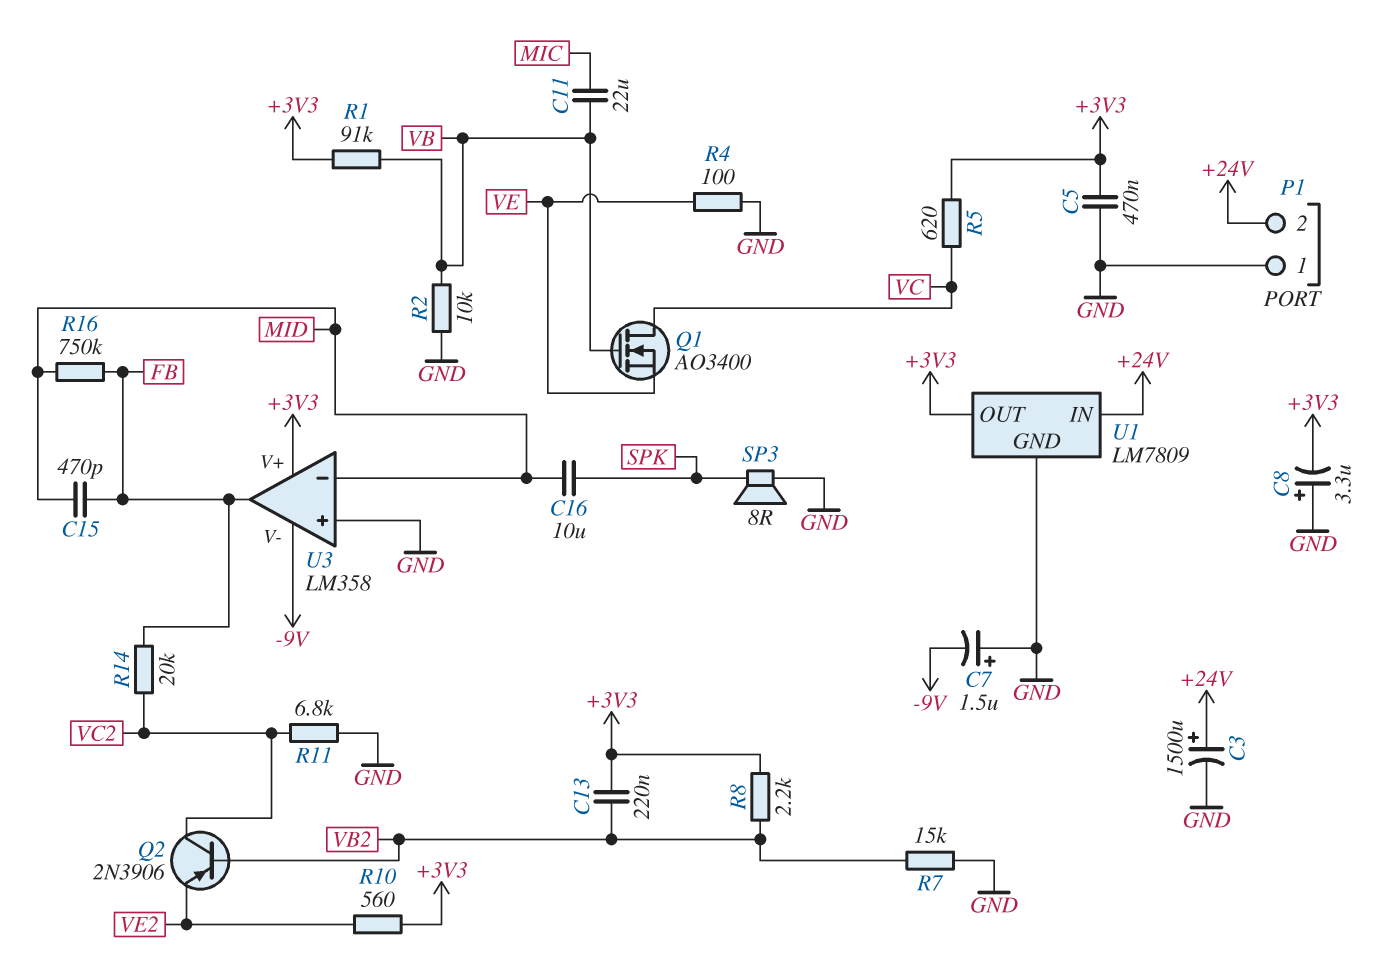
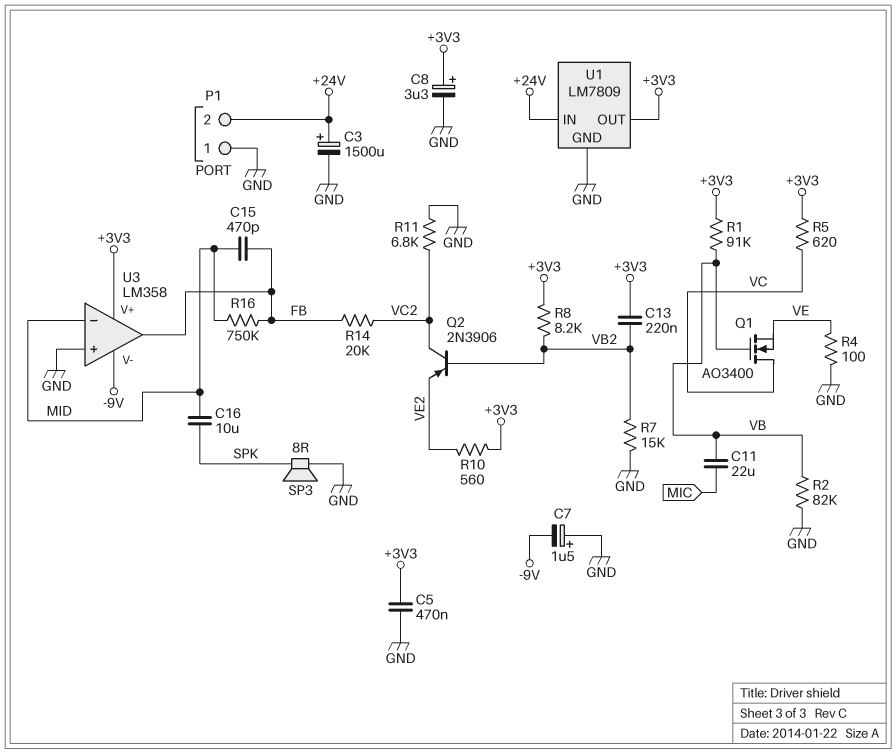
C8: 3.3uF (plus GND, minus +3V3) -> 3.3uF (plus +3V3, minus GND)
R2: 10k (GND, VB) -> 82k (GND, VB)
R8: 2.2k (+3V3, VB2) -> 8.2k (+3V3, VB2)

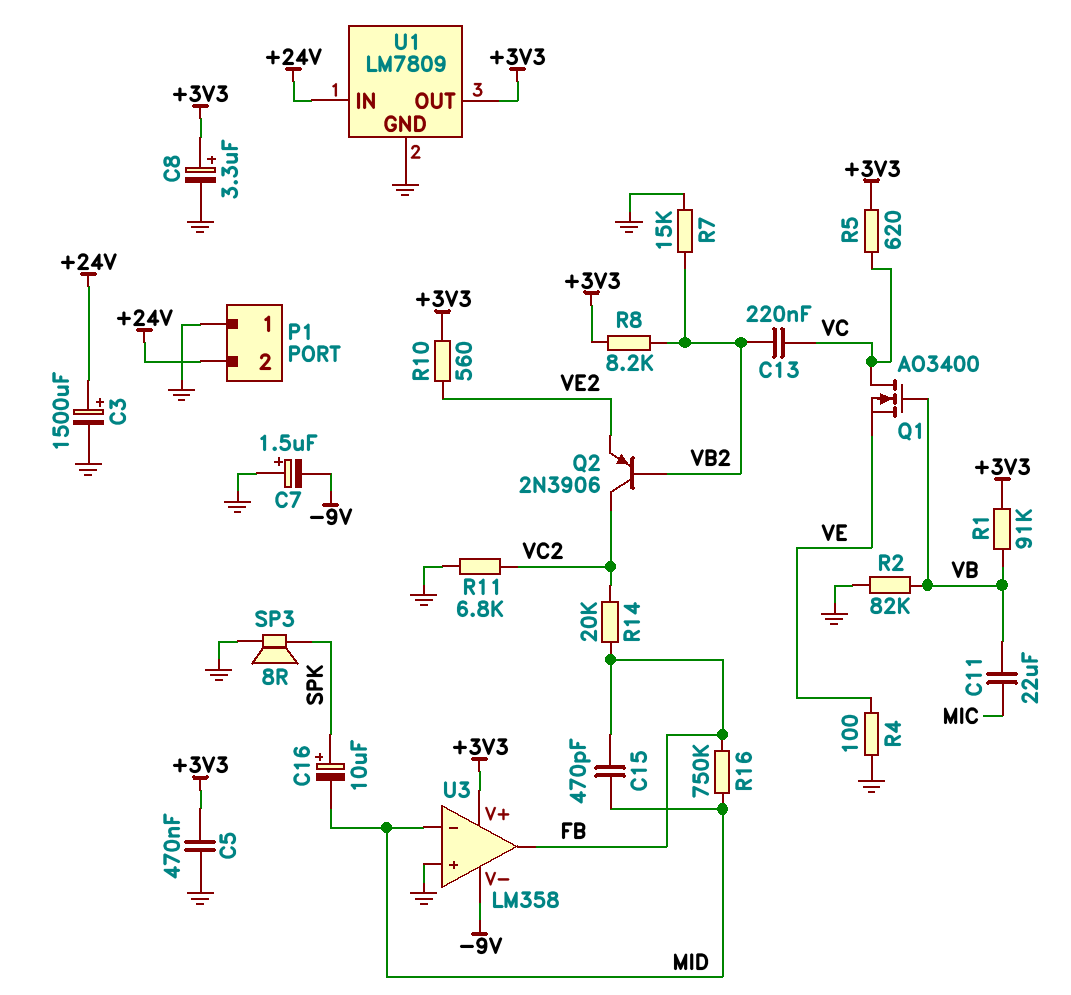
C13: 220nF (+3V3, VB2) -> 220nF (VB2, VC)
C16: 10uF (MID, SPK) -> 10uF (plus SPK, minus MID)

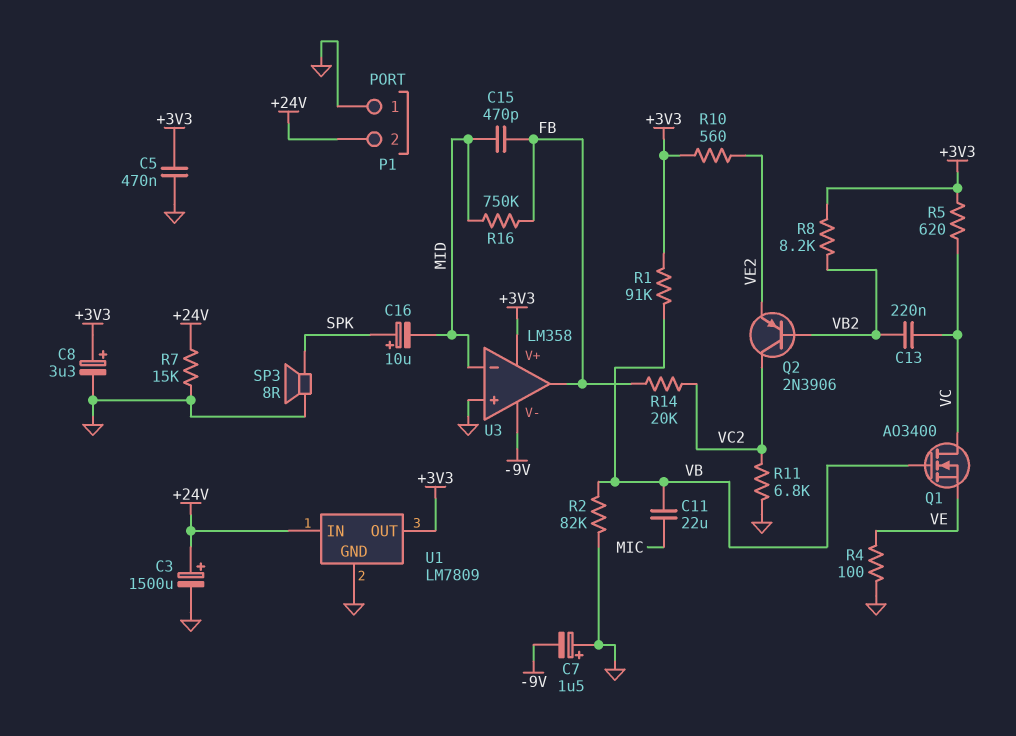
R7: 15k (GND, VB2) -> 15k (+24V, GND)

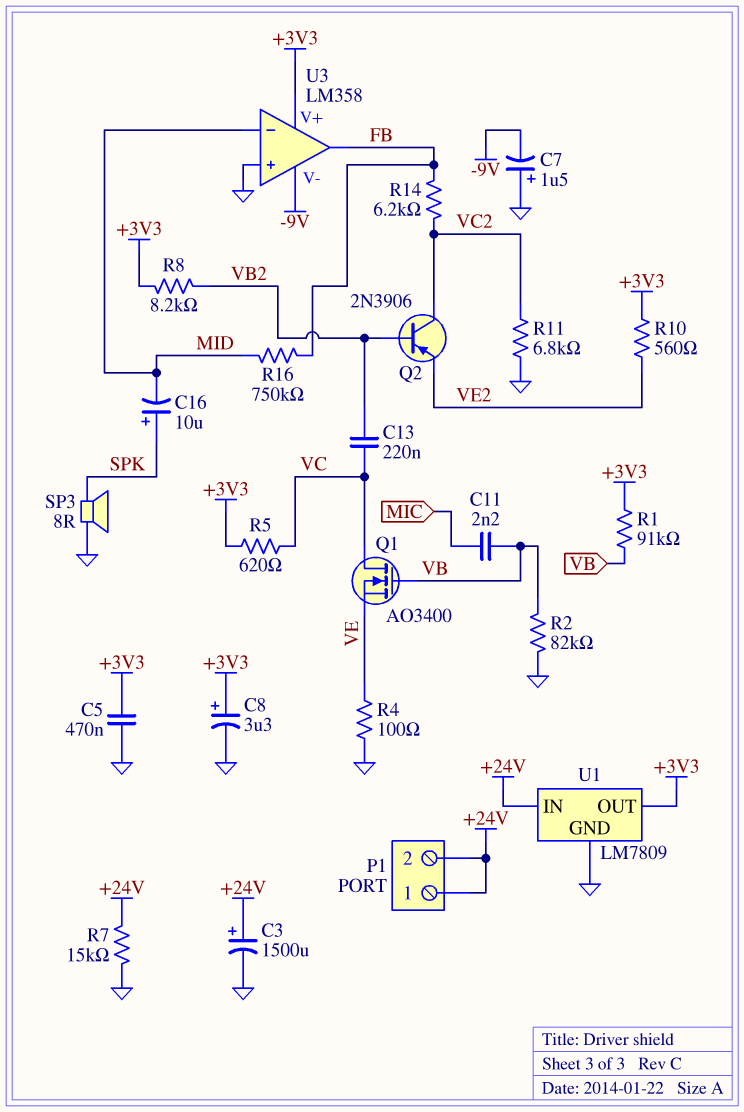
C11: 22uF (MIC, VB) -> 2.2nF (MIC, VB)
C15: 470pF (FB, MID) -> none
P1 pin 1: GND -> +24V
R14: 20k (FB, VC2) -> 6.2k (FB, VC2)

